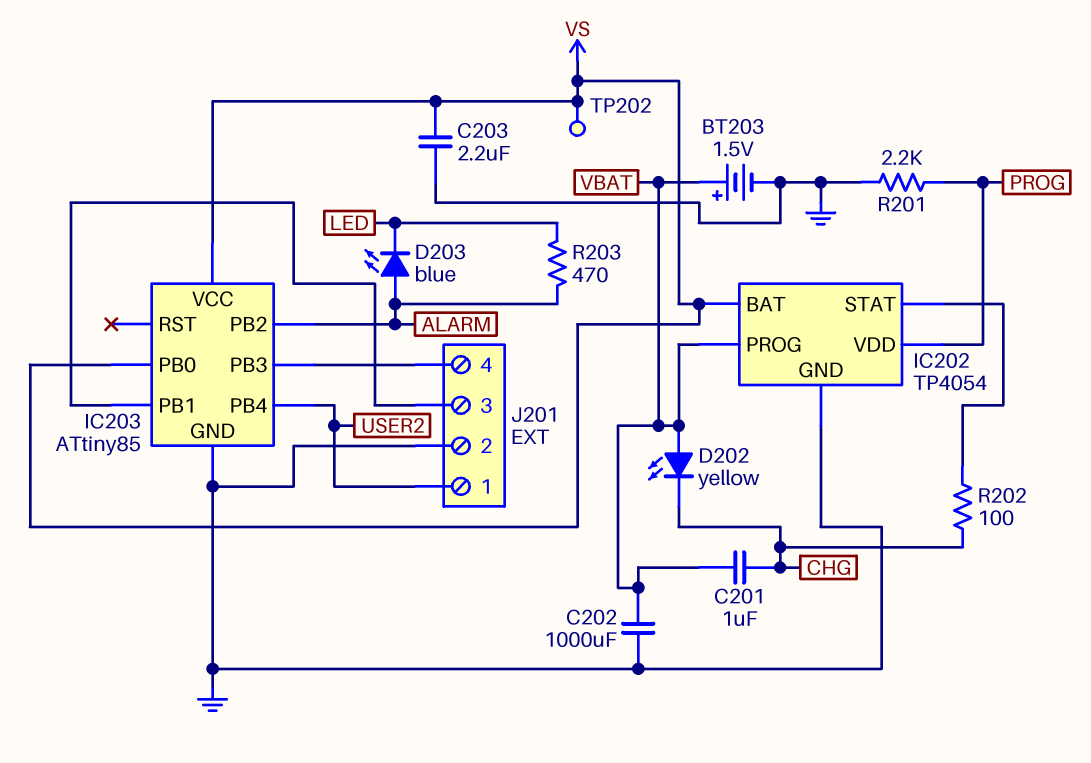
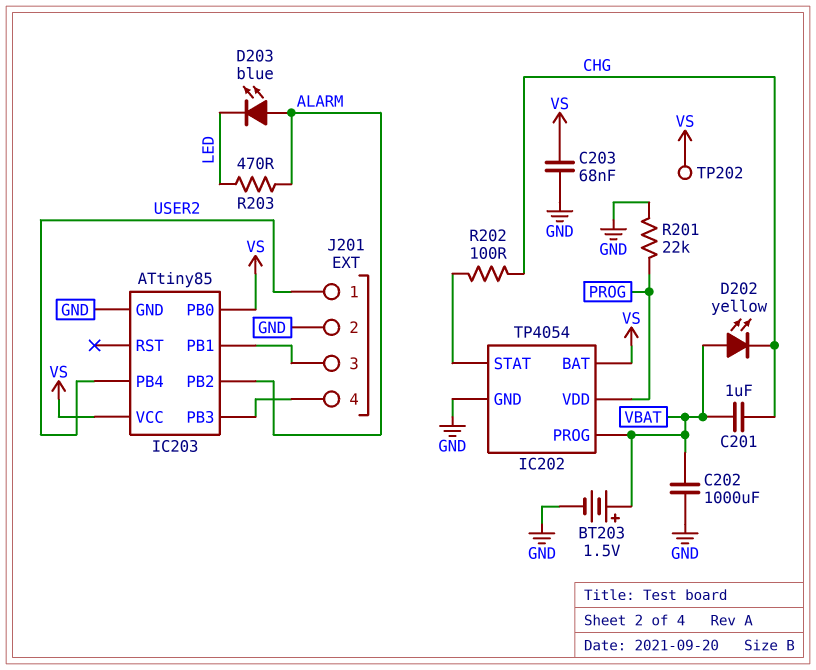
C203: 2.2uF (GND, VS) -> 68nF (GND, VS)
R201: 2.2k (GND, PROG) -> 22k (GND, PROG)

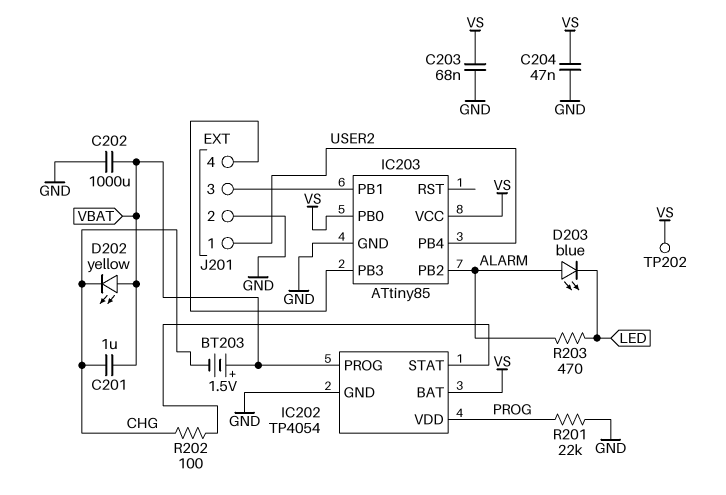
BT203: 1.5V (plus VBAT, minus GND) -> 1.5V (plus VBAT, minus CHG)
C204: none -> 47nF (GND, VS)

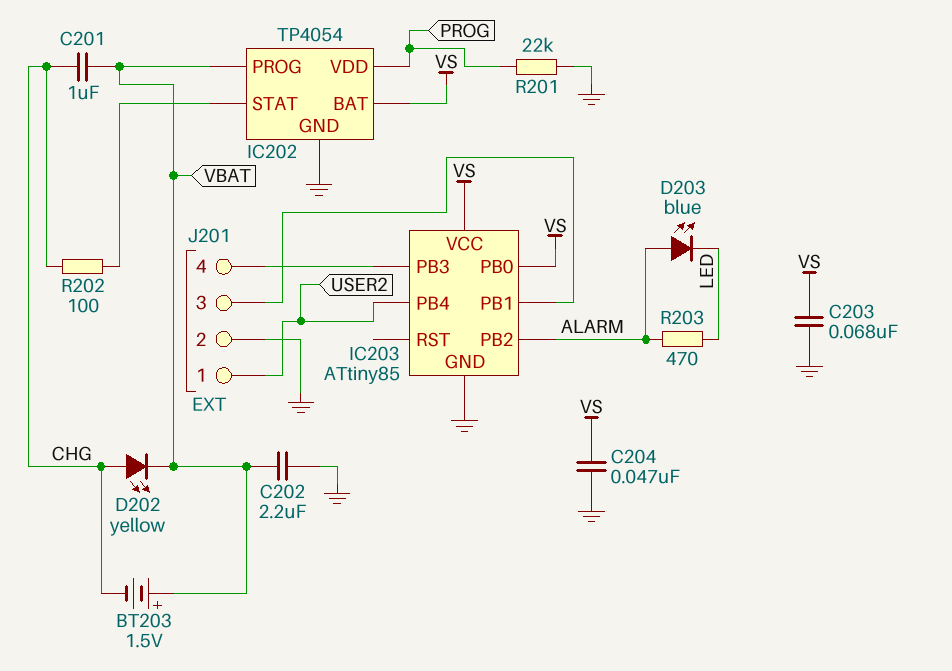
C202: 1000uF (GND, VBAT) -> 2.2uF (GND, VBAT)
D202: LED yellow (A VBAT, K CHG) -> LED yellow (A CHG, K VBAT)
TP202: test point (VS) -> none

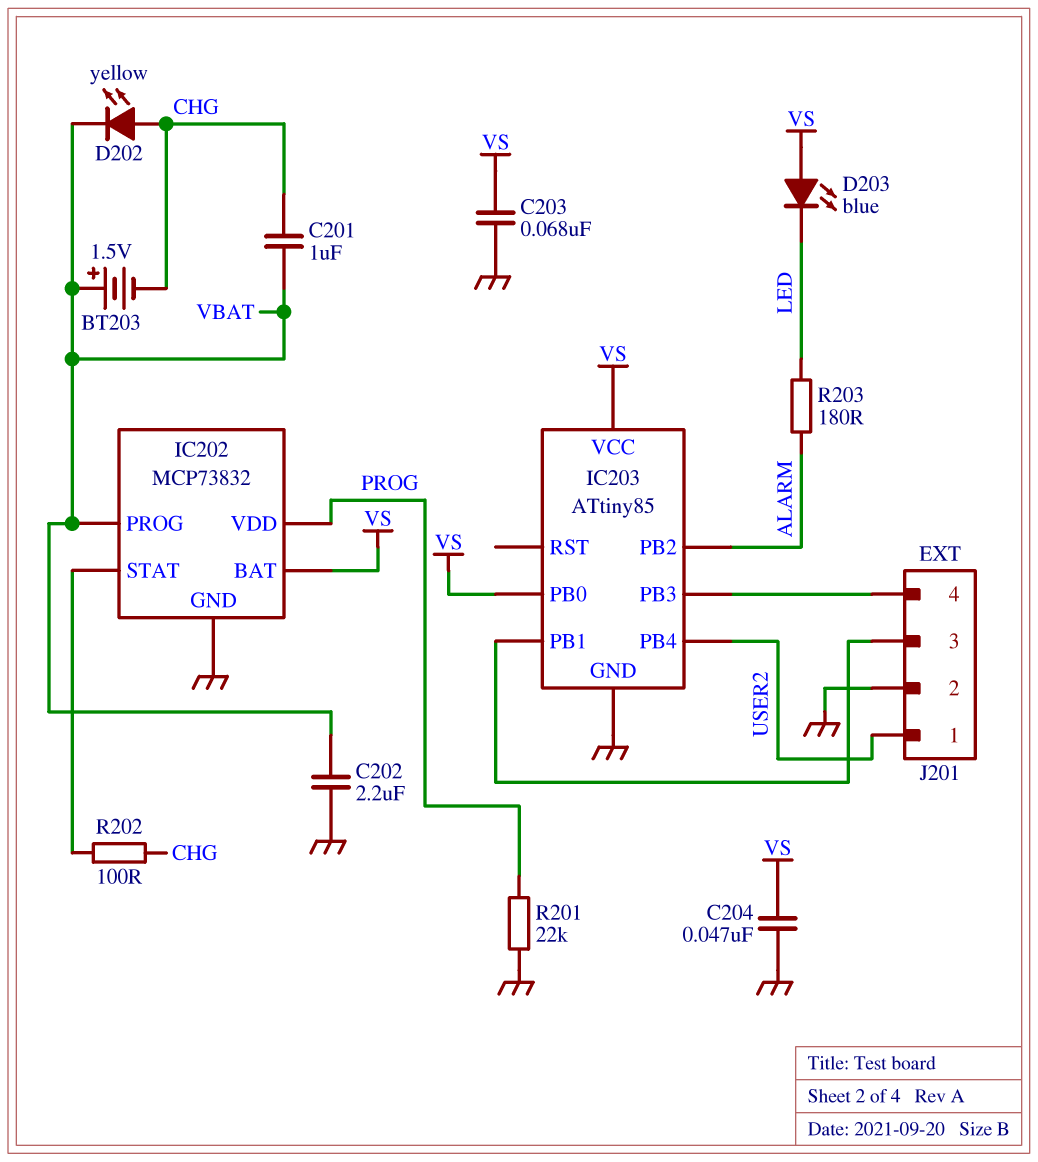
D203: LED blue (A ALARM, K LED) -> LED blue (A VS, K LED)
IC202: TP4054 -> MCP73832
R203: 470 (ALARM, LED) -> 180 (ALARM, LED)

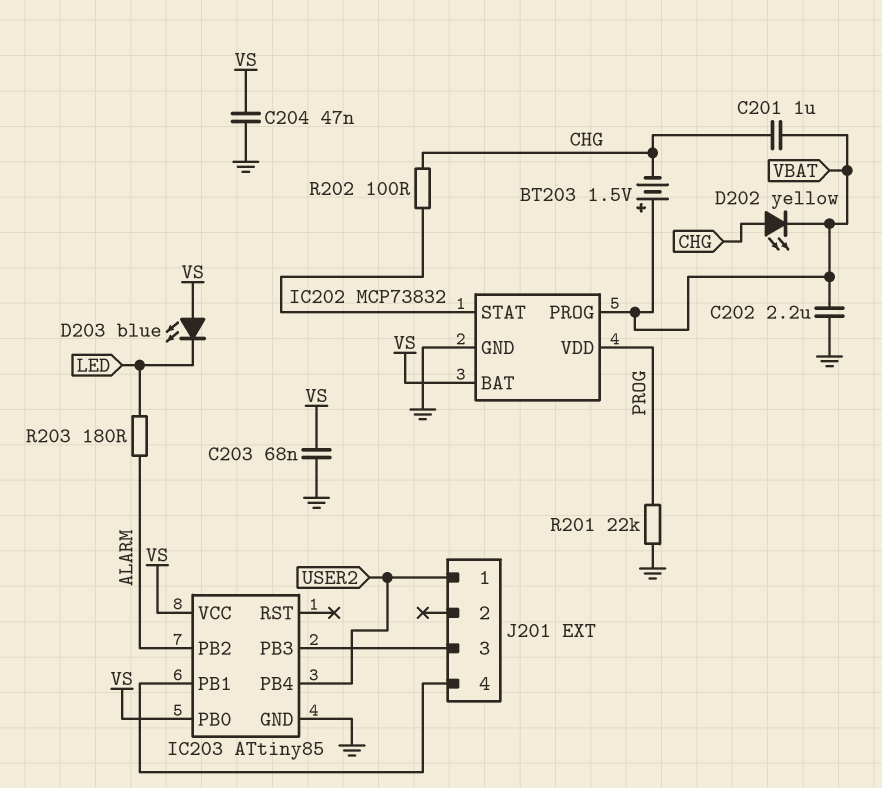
J201 pin 2: GND -> none
J201 pin 3: IC203/PB1 -> IC203/PB3
J201 pin 4: IC203/PB3 -> IC203/PB1

